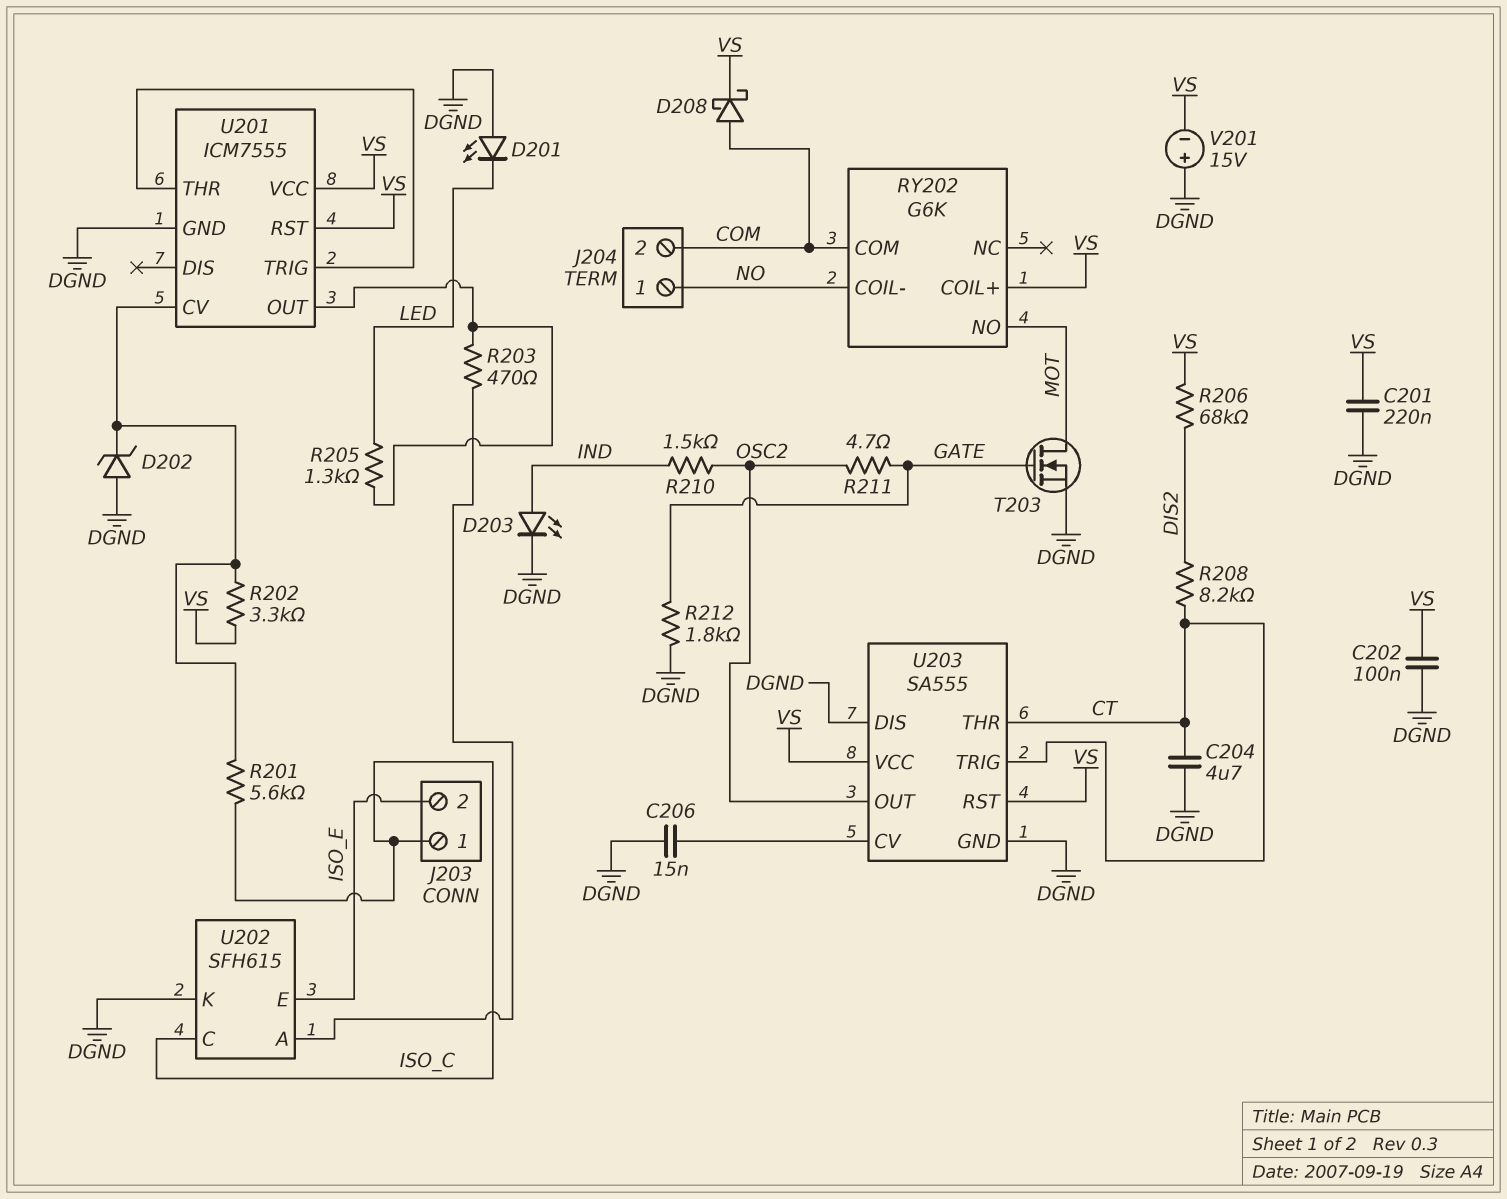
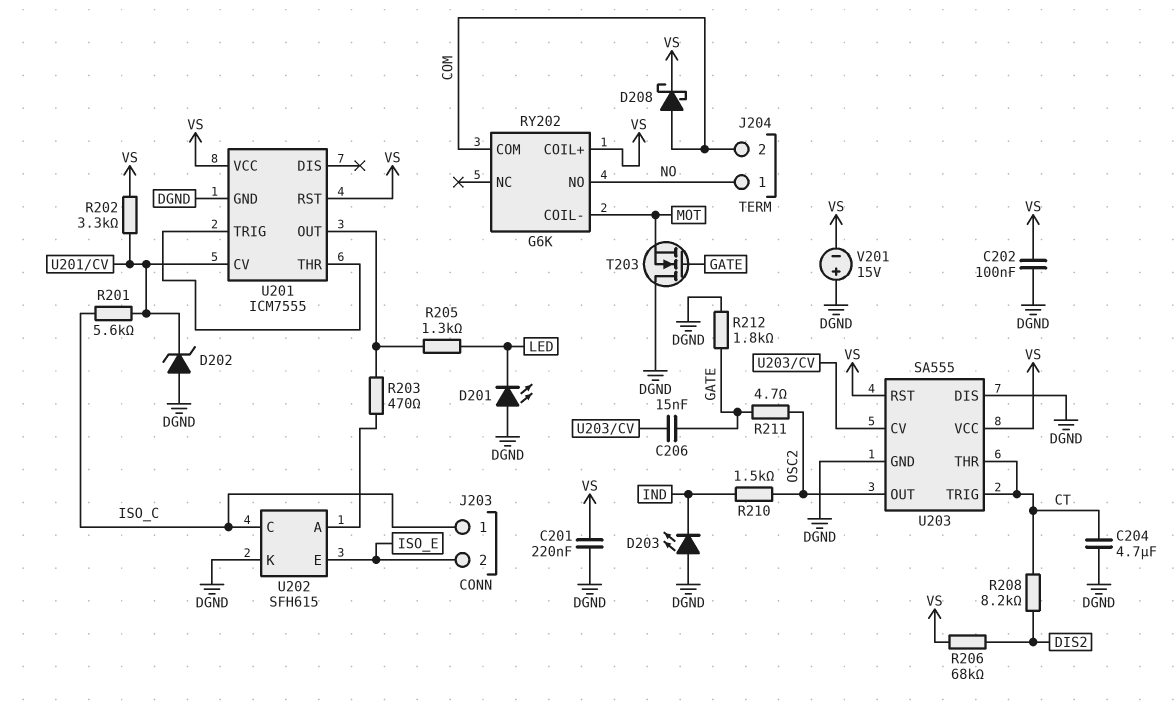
C206: 15nF (DGND, U203/CV) -> 15nF (GATE, U203/CV)
D203: LED (A IND, K DGND) -> LED (A DGND, K IND)
RY202 pin COIL-: NO -> MOT
RY202 pin NO: MOT -> NO
T203: NMOS (G GATE, D MOT, S DGND) -> NMOS (G GATE, D DGND, S MOT)

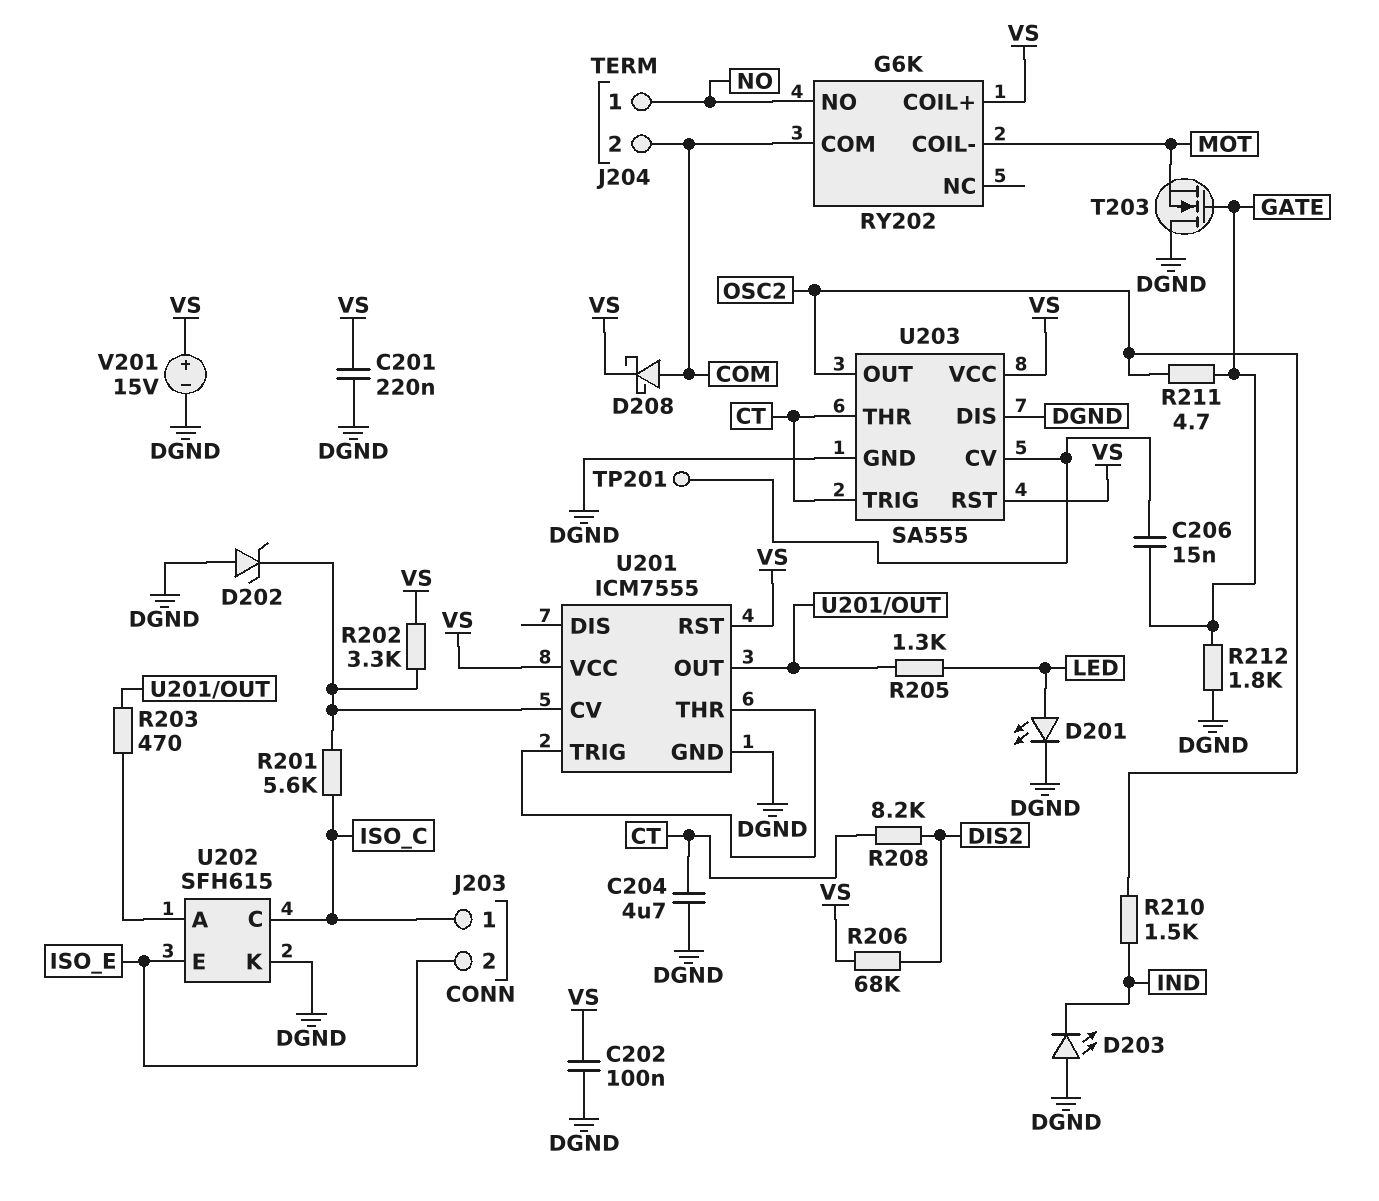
D201: LED (A DGND, K LED) -> LED (A LED, K DGND)
TP201: none -> test point (U203/CV)
V201: 15V (plus DGND, minus VS) -> 15V (plus VS, minus DGND)

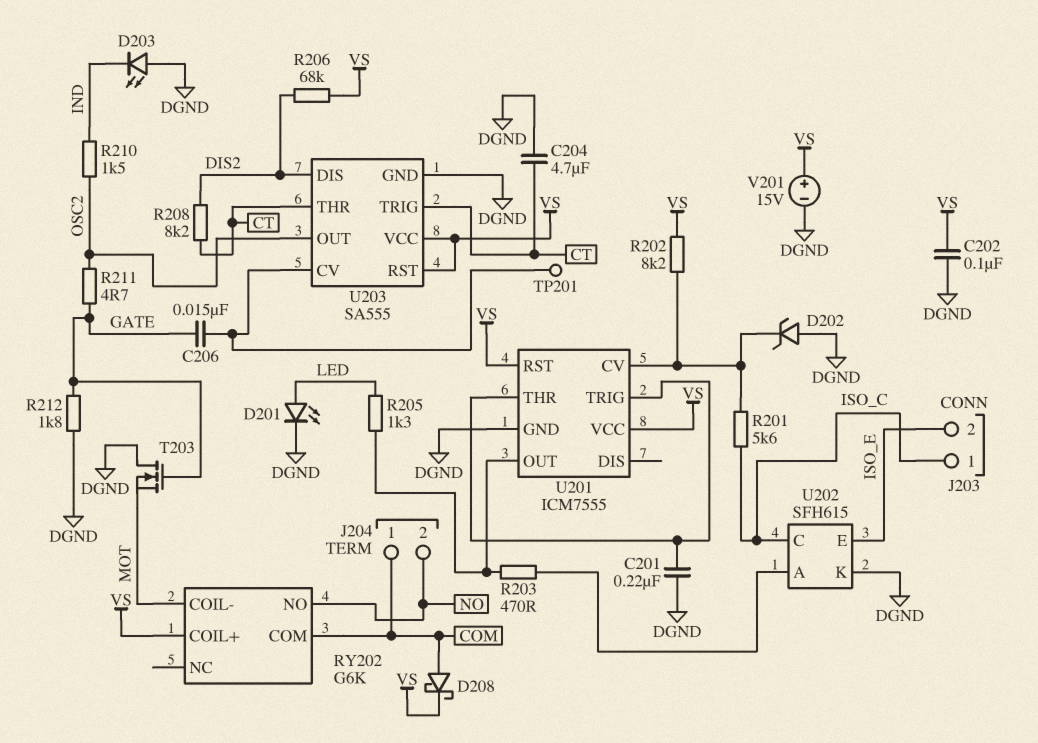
C201: 220nF (DGND, VS) -> 220nF (DGND, U201/THR)
J204 pin 1: NO -> COM
J204 pin 2: COM -> NO
R202: 3.3k (U201/CV, VS) -> 8.2k (U201/CV, VS)
U203 pin DIS: DGND -> DIS2

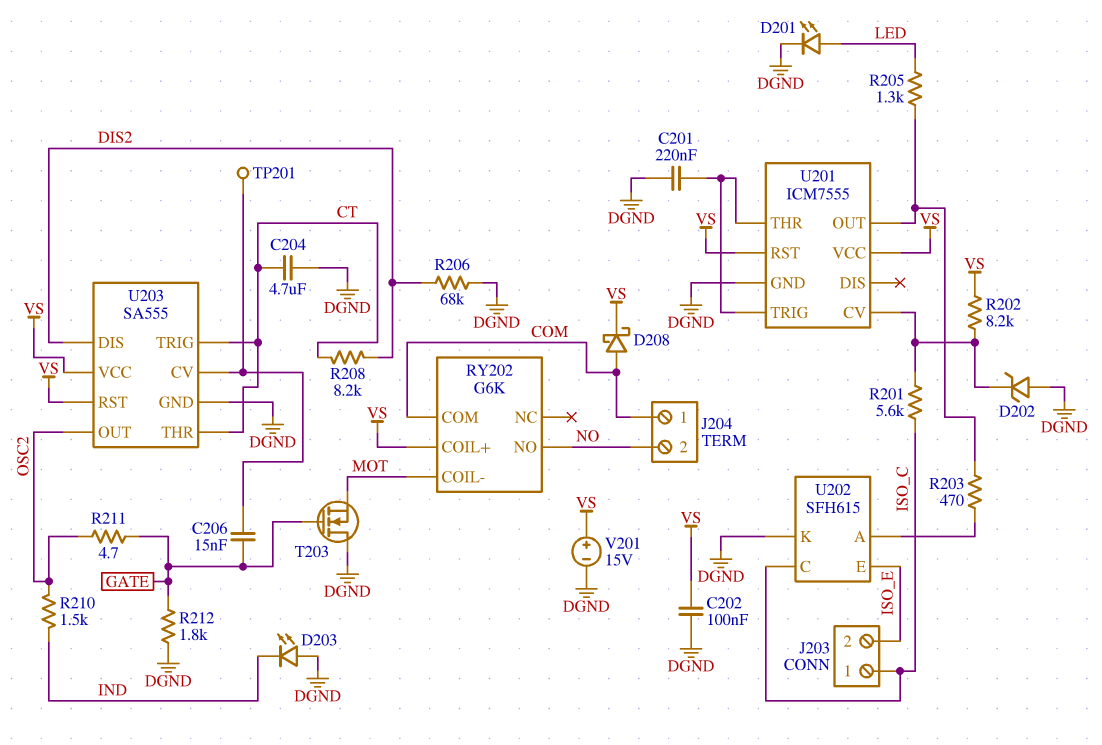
R206: 68k (DIS2, VS) -> 68k (DGND, DIS2)

